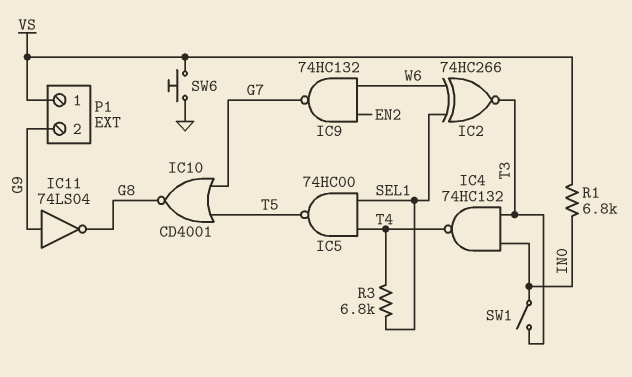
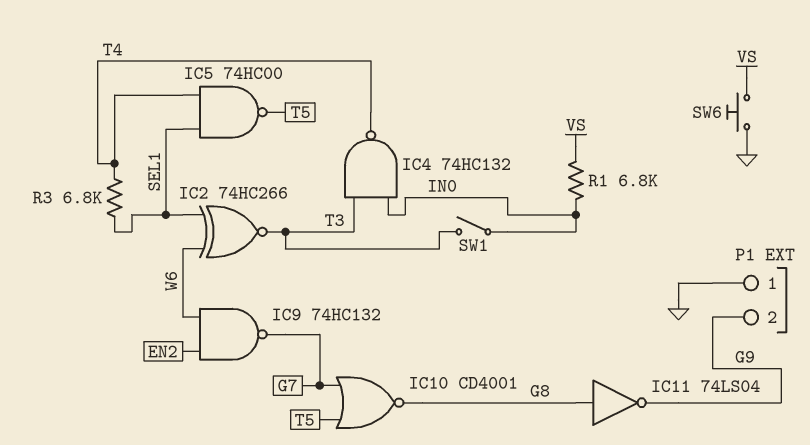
IC11: NOT 74LS04 (in G9, out G8) -> NOT 74LS04 (in G8, out G9)
P1 pin 1: VS -> GND

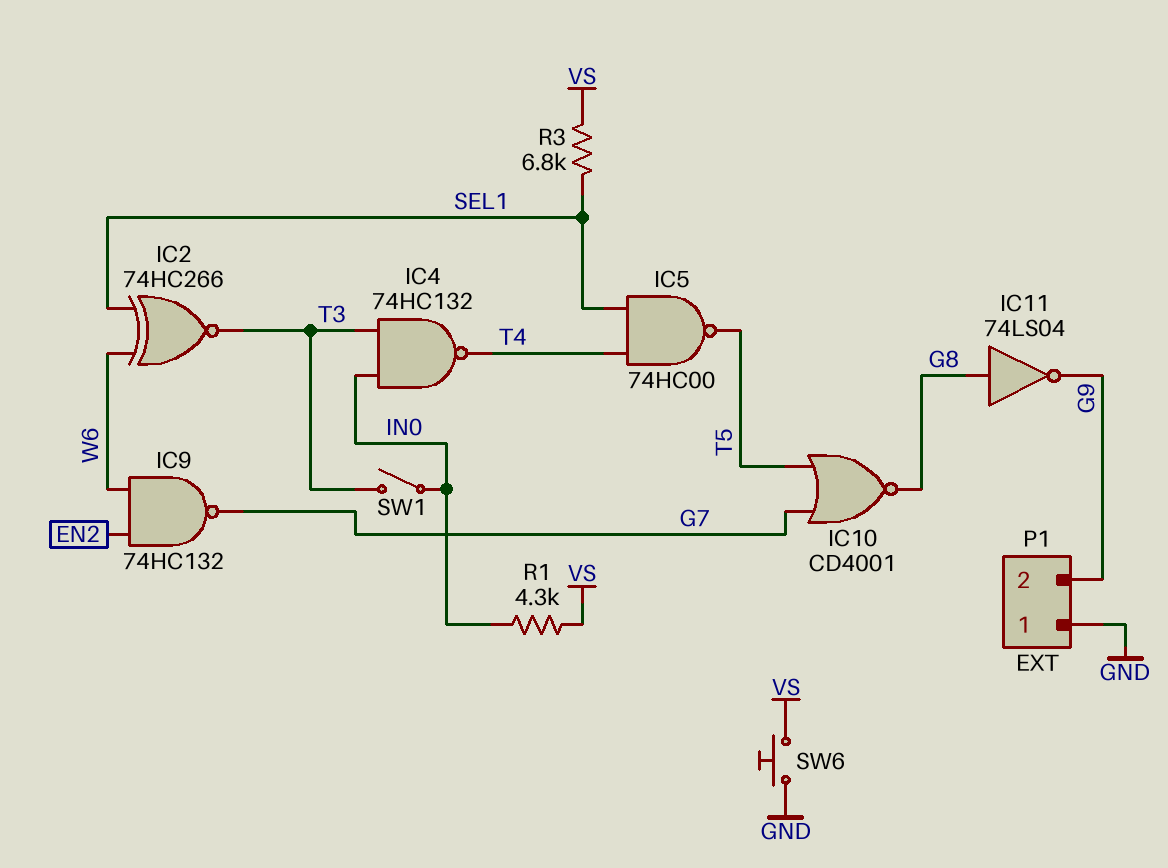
R1: 6.8k (IN0, VS) -> 4.3k (IN0, VS)
R3: 6.8k (SEL1, T4) -> 6.8k (SEL1, VS)

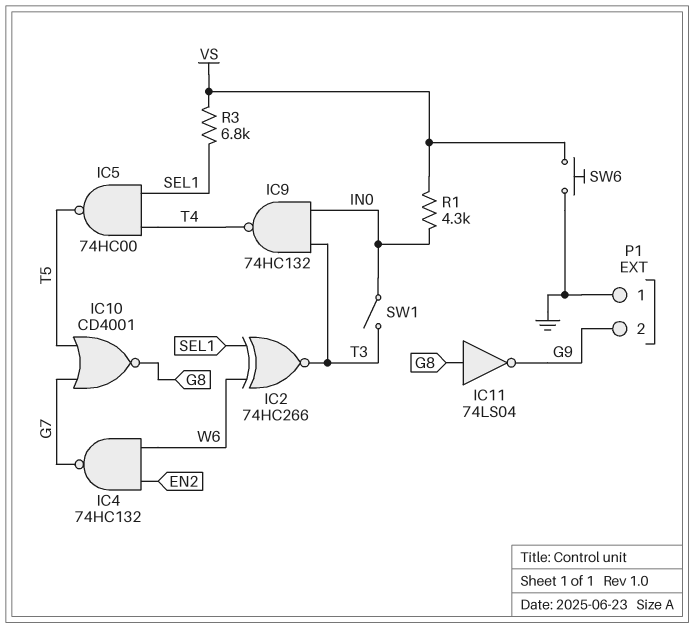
IC4: NAND 74HC132 (in IN0, in T3, out T4) -> NAND 74HC132 (in EN2, in W6, out G7)
IC9: NAND 74HC132 (in EN2, in W6, out G7) -> NAND 74HC132 (in IN0, in T3, out T4)

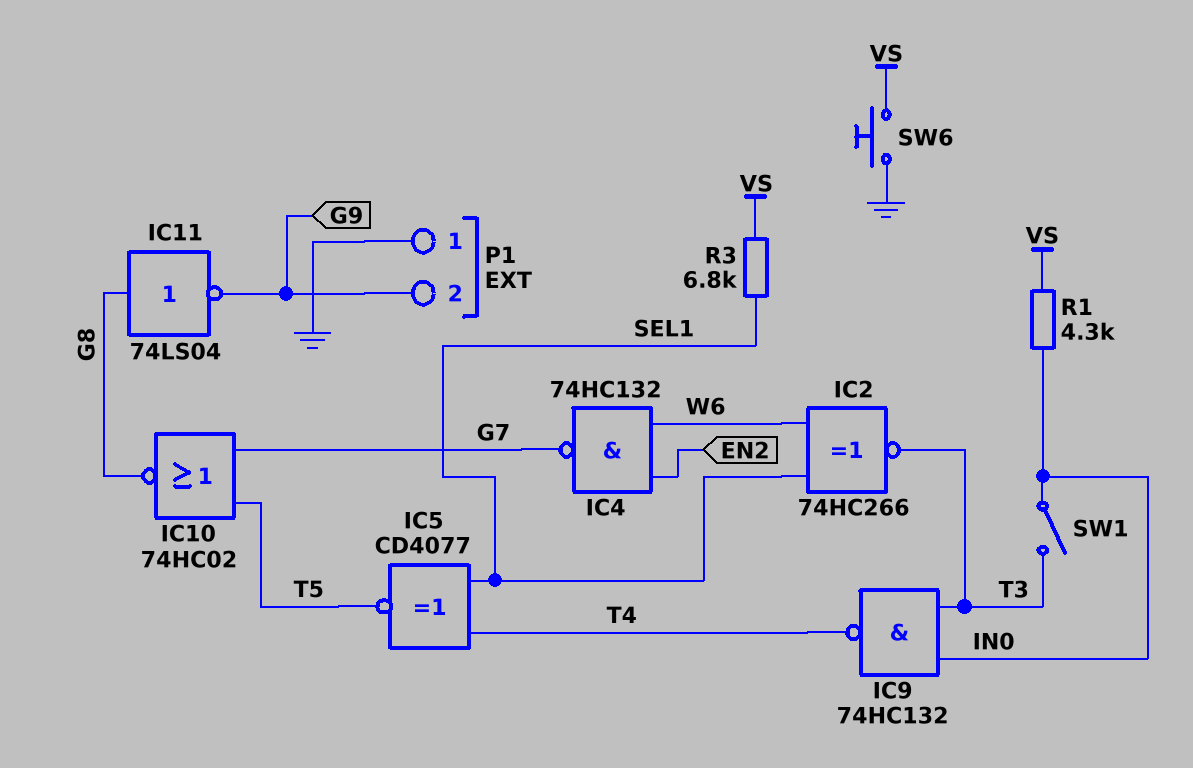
IC5: NAND 74HC00 (in SEL1, in T4, out T5) -> XNOR CD4077 (in SEL1, in T4, out T5)
IC10: NOR CD4001 (in G7, in T5, out G8) -> NOR 74HC02 (in G7, in T5, out G8)

